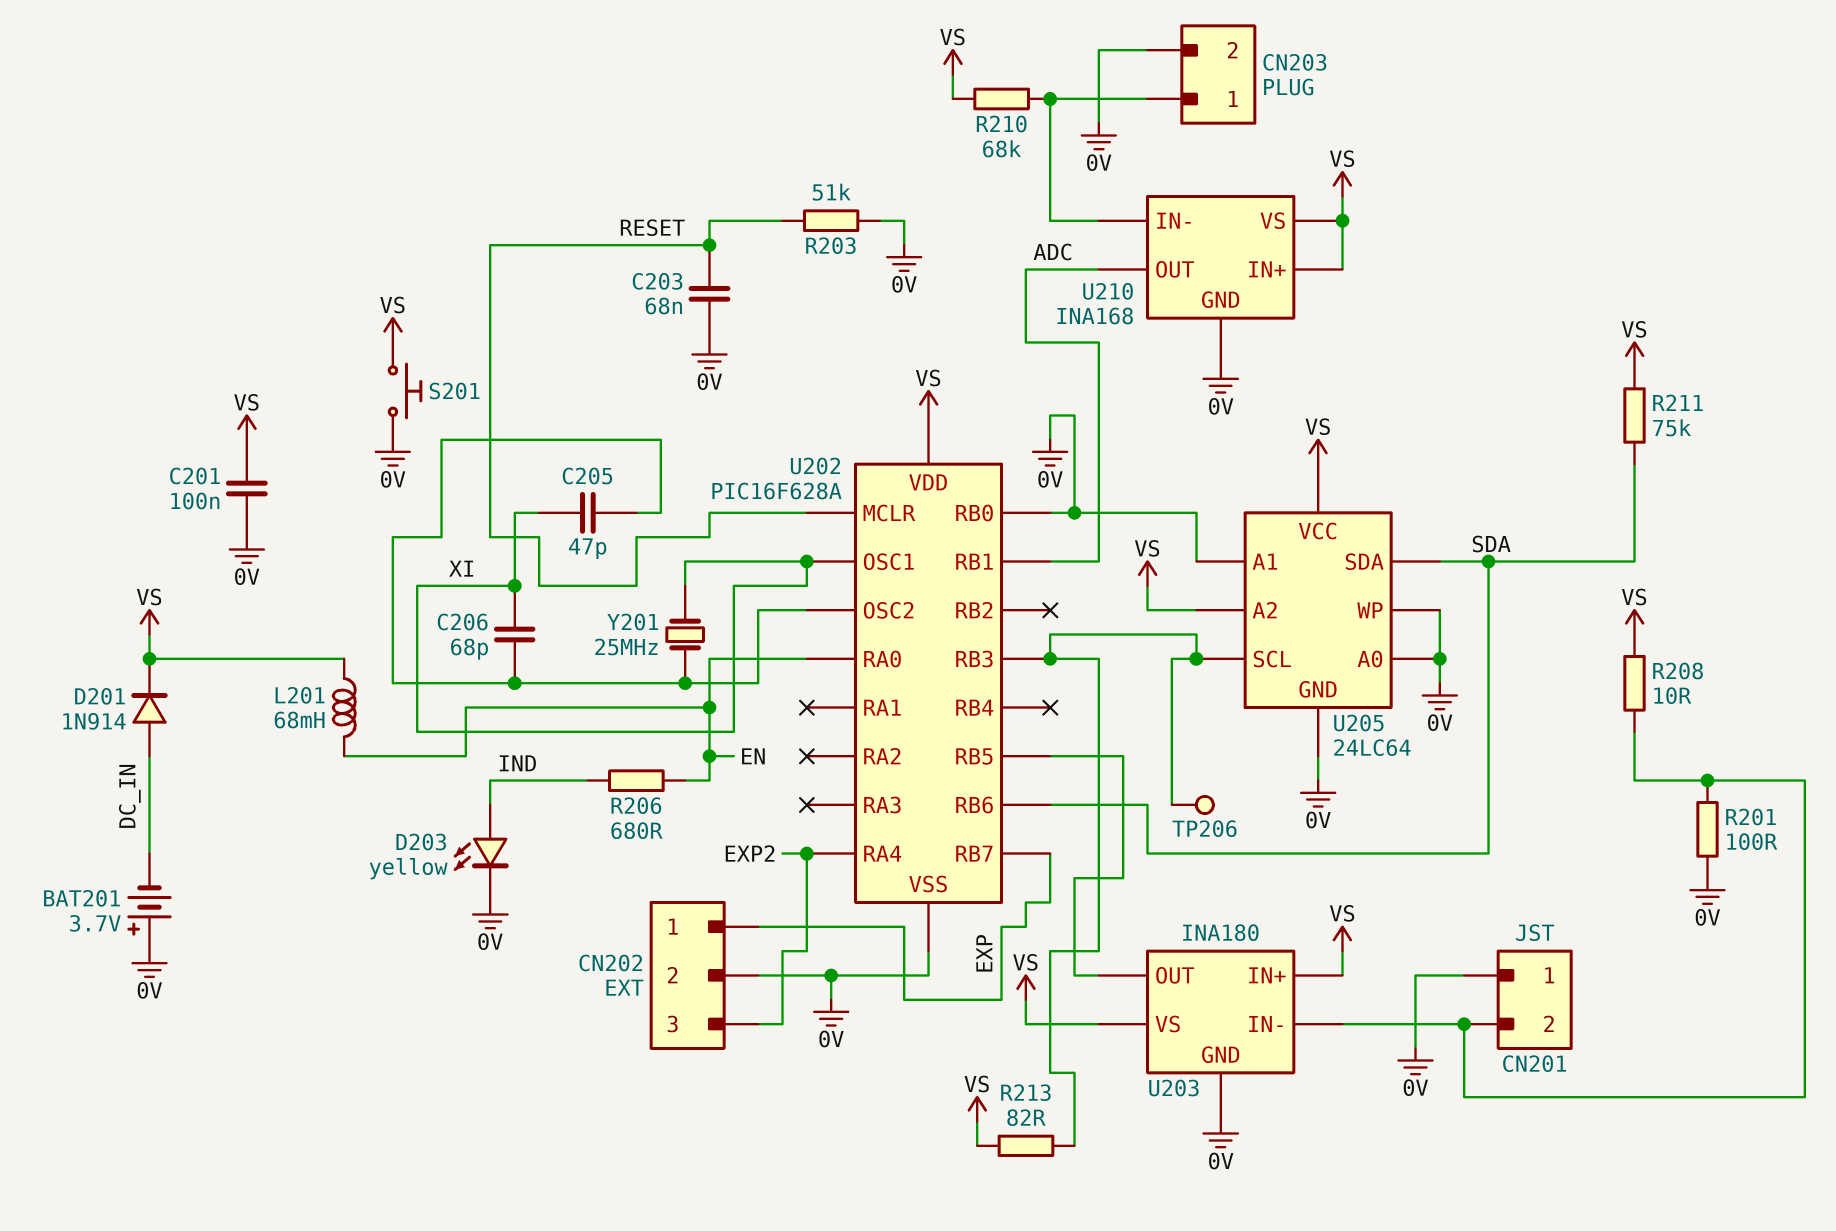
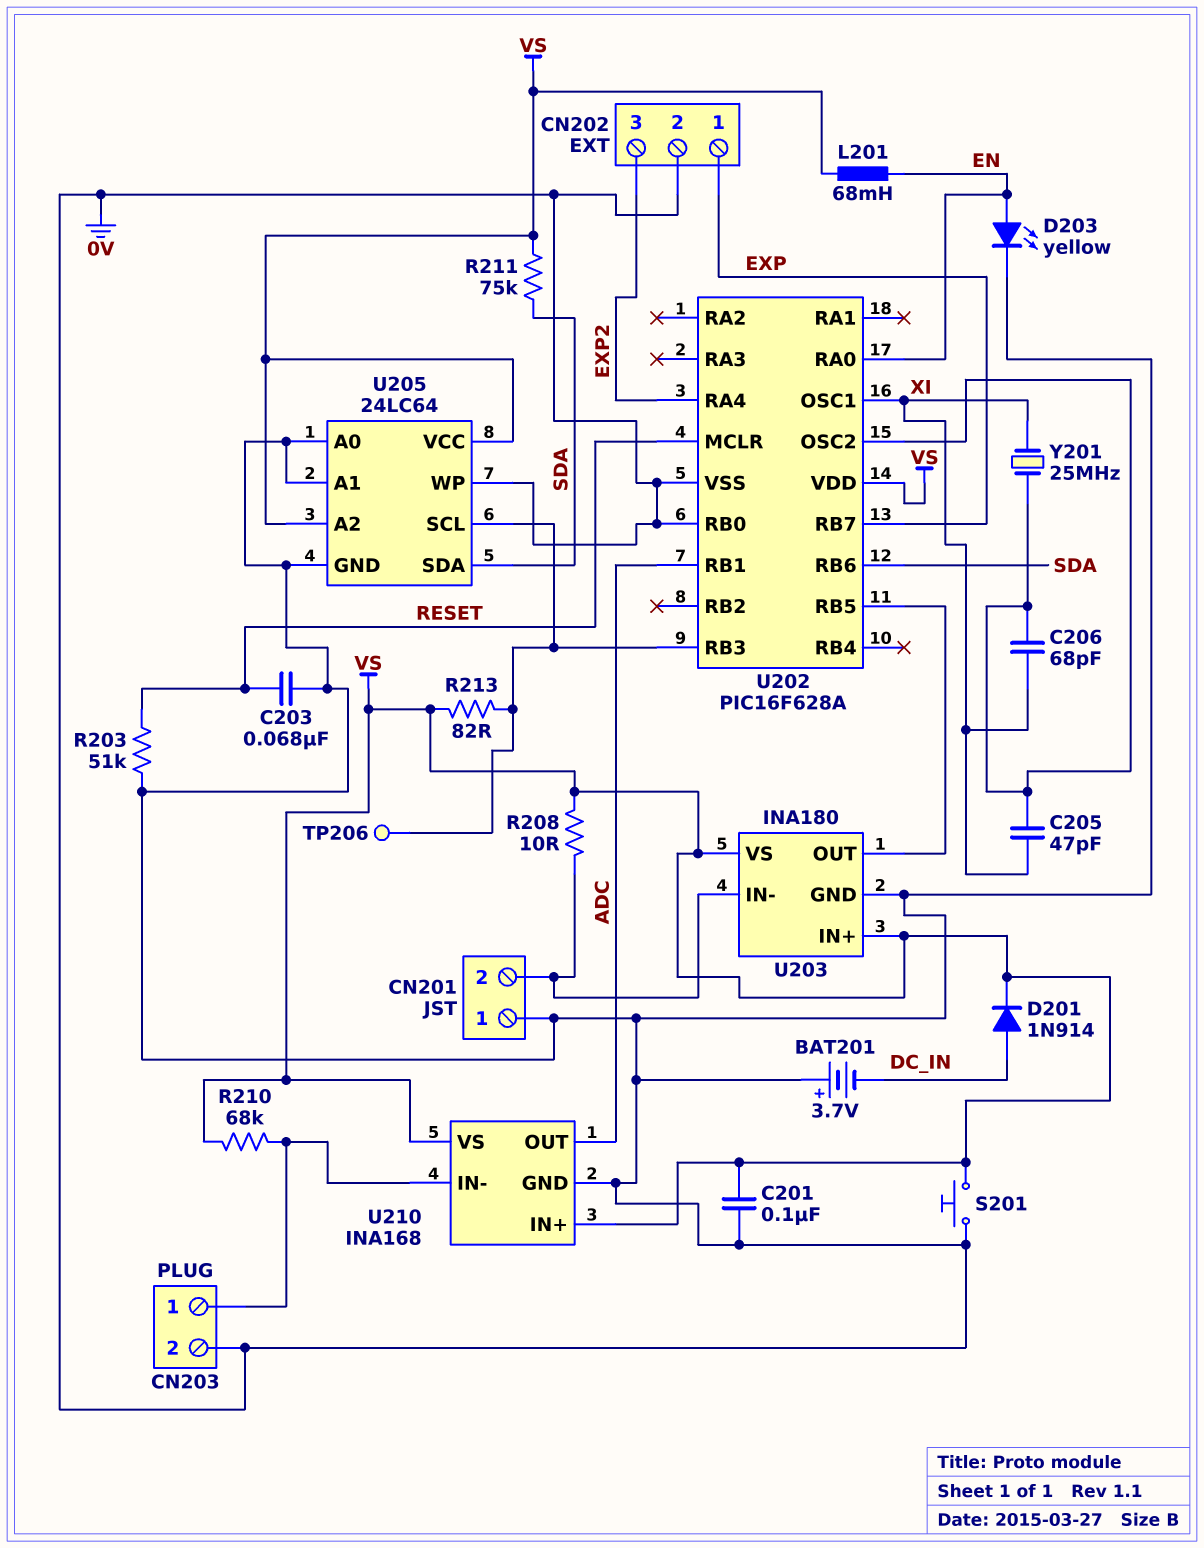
D203: LED yellow (A IND, K 0V) -> LED yellow (A EN, K 0V)
R201: 100 (0V, CN201/2) -> none
R206: 680 (EN, IND) -> none

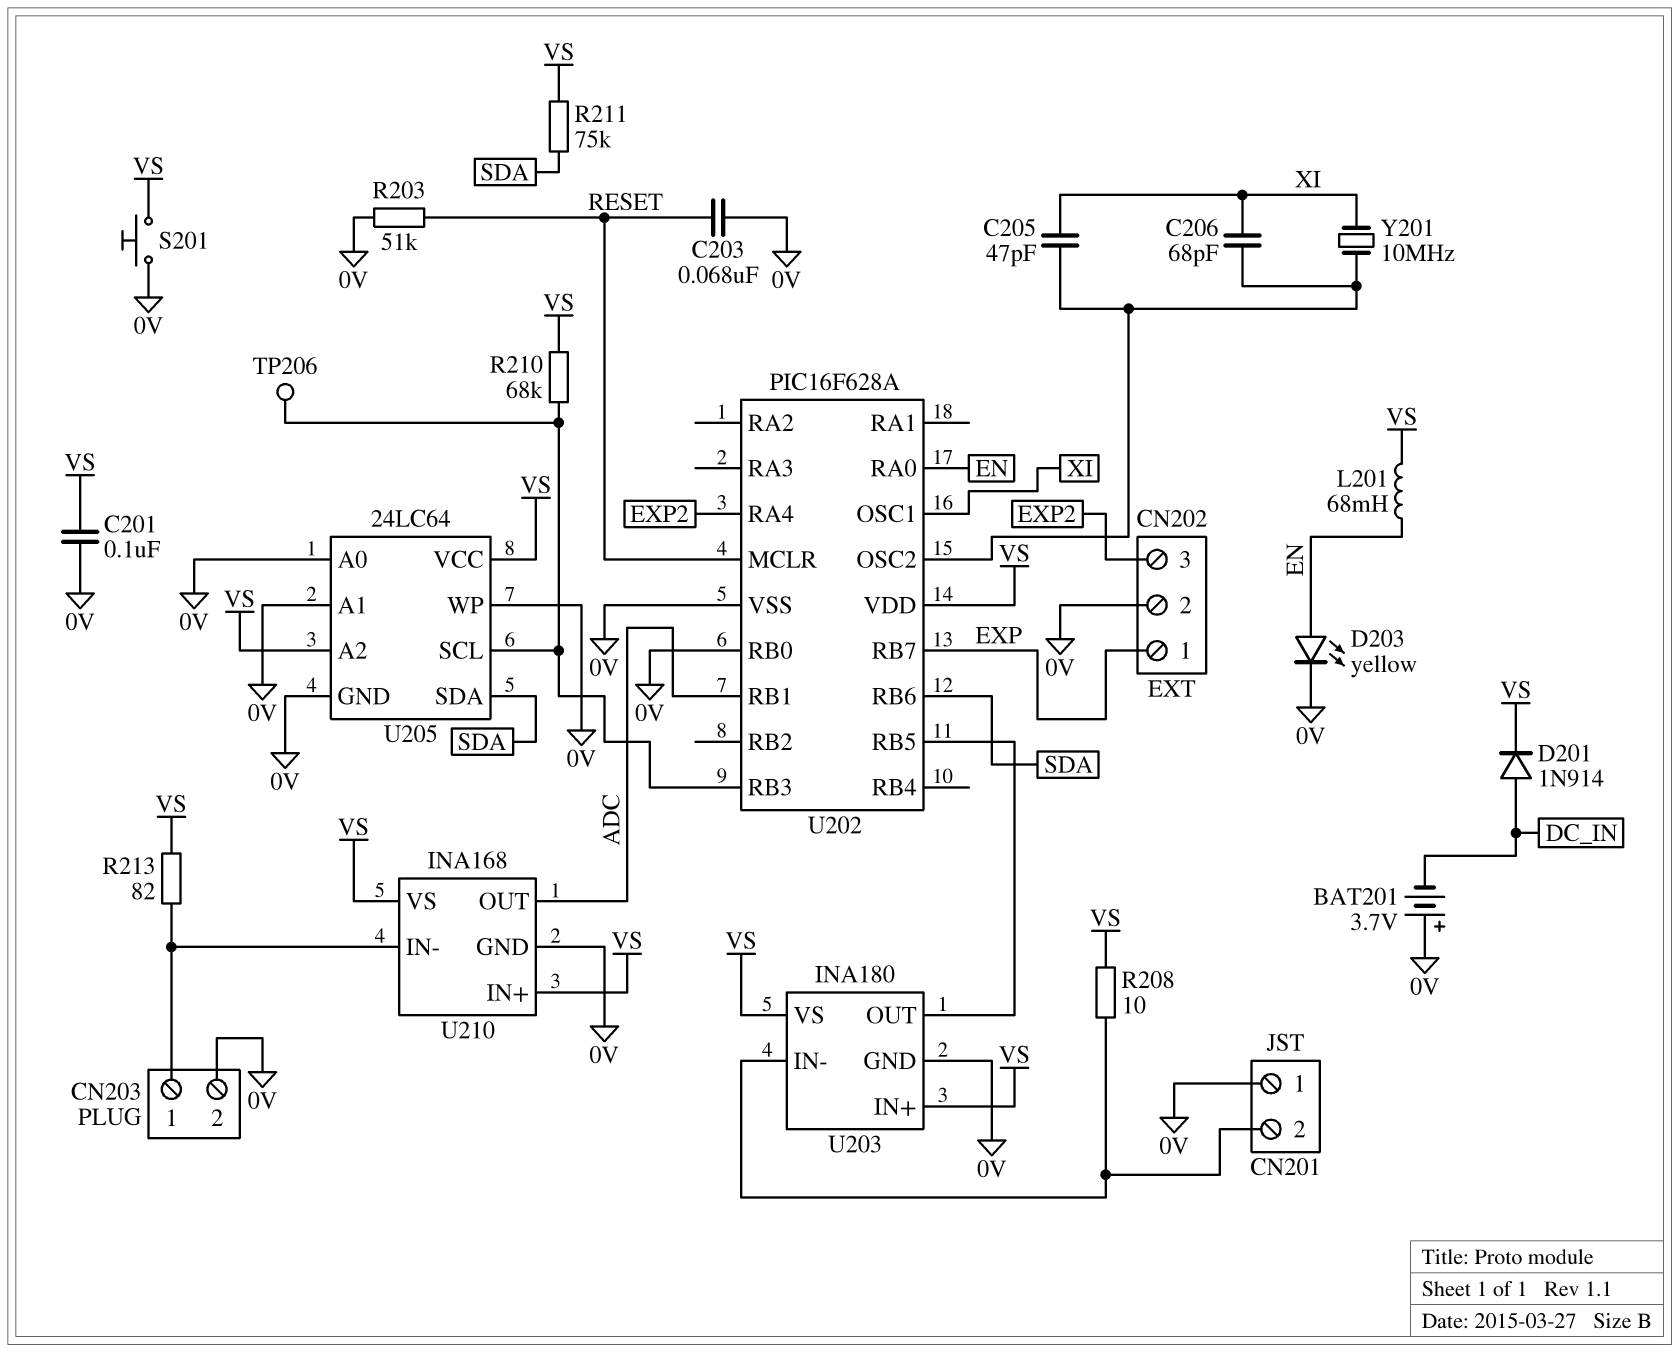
R210: 68k (CN203/1, VS) -> 68k (U202/RB3, VS)
R213: 82 (U202/RB3, VS) -> 82 (CN203/1, VS)
Y201: 25MHz (U202/OSC2, XI) -> 10MHz (U202/OSC2, XI)

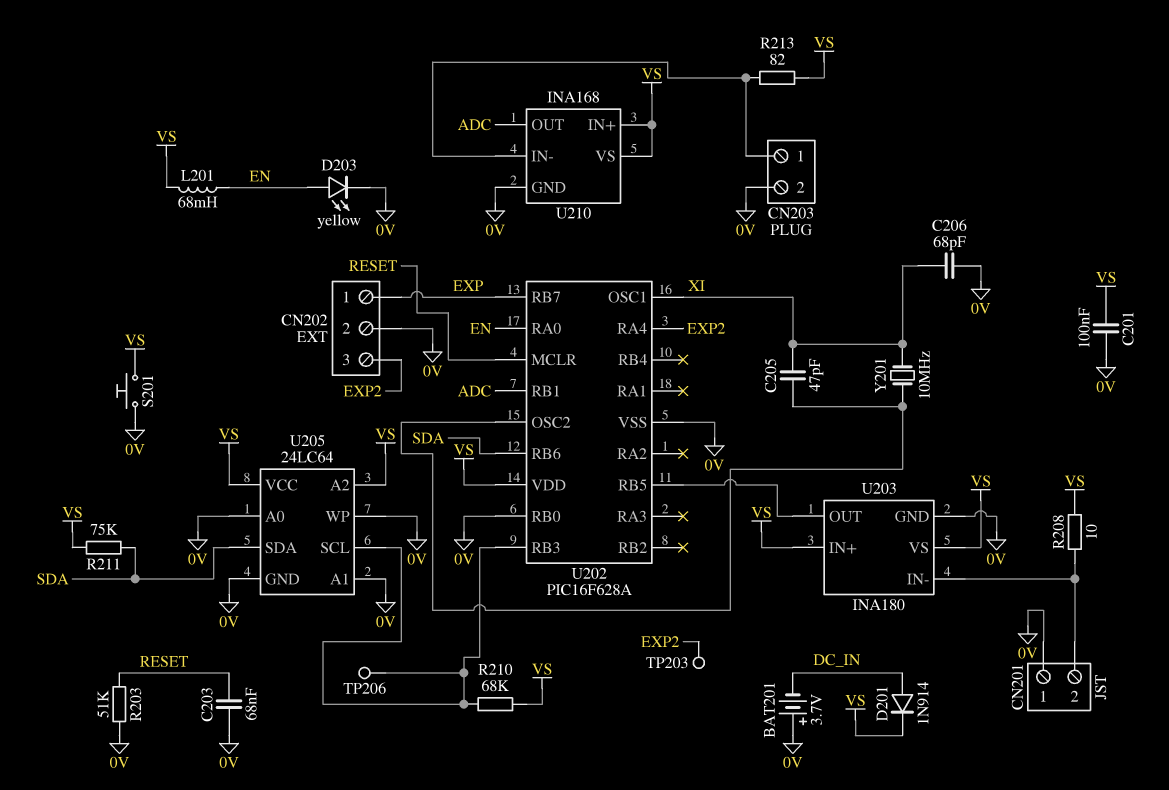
C206: 68pF (U202/OSC2, XI) -> 68pF (0V, XI)
TP203: none -> test point (EXP2)

